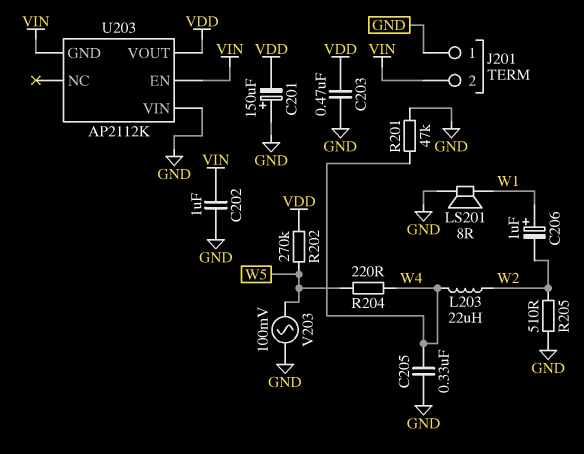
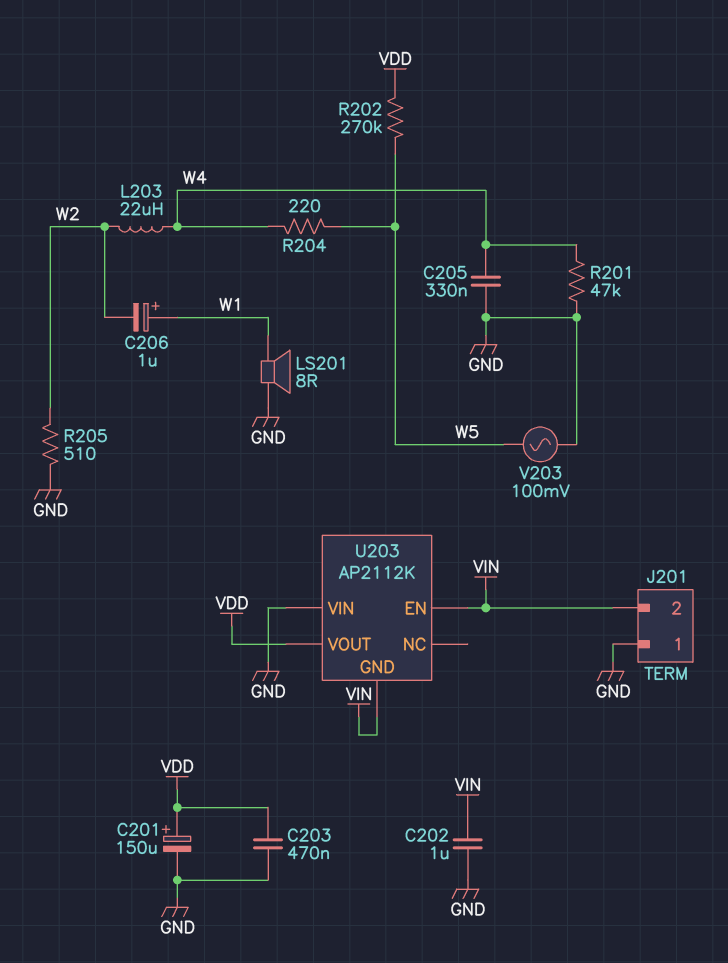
C201: 150uF (plus GND, minus VDD) -> 150uF (plus VDD, minus GND)

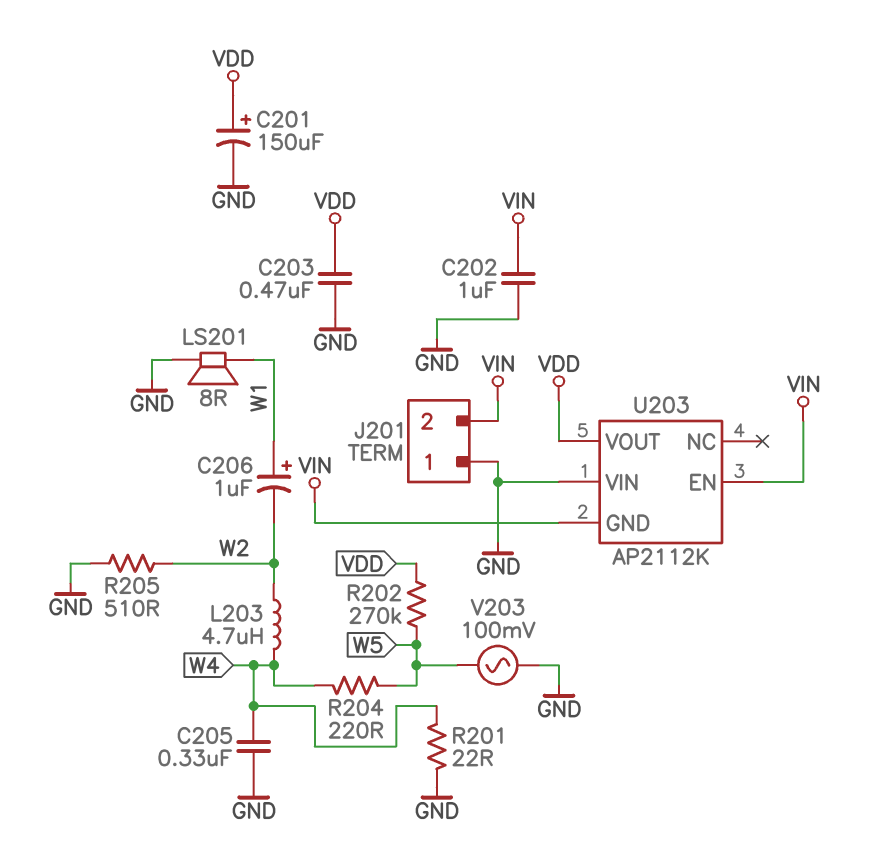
L203: 22uH (W2, W4) -> 4.7uH (W2, W4)
R201: 47k (GND, W4) -> 22 (GND, W4)

